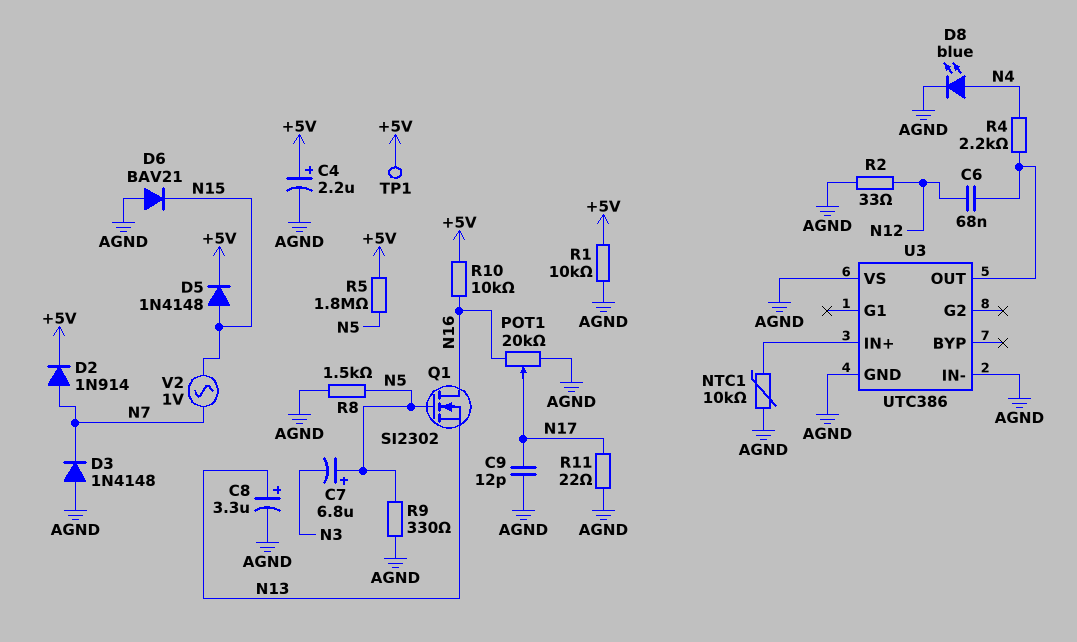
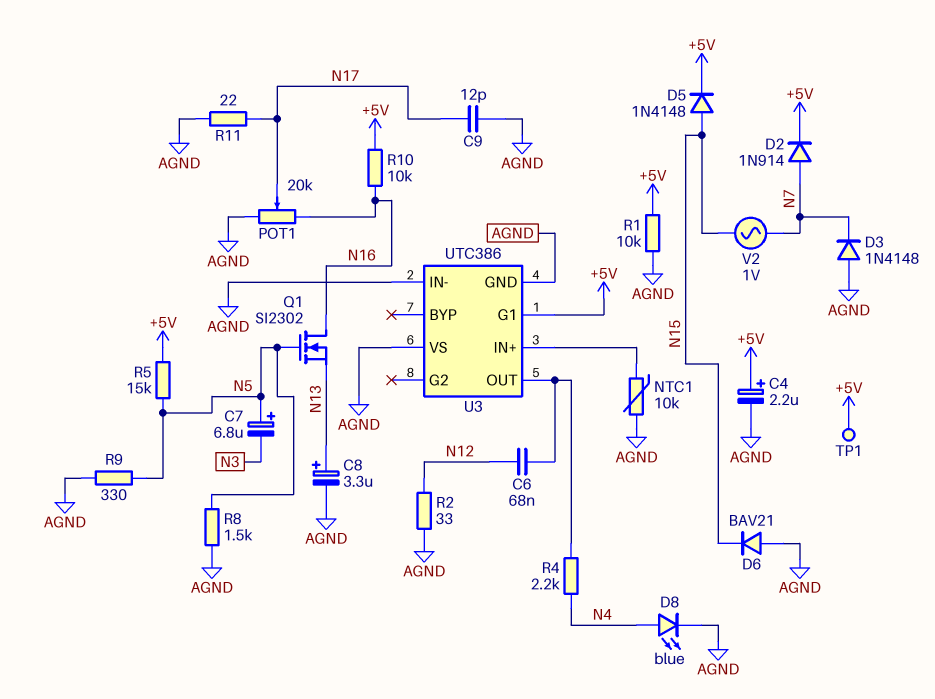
R5: 1.8M (+5V, N5) -> 15k (+5V, N5)
U3 pin G1: none -> +5V

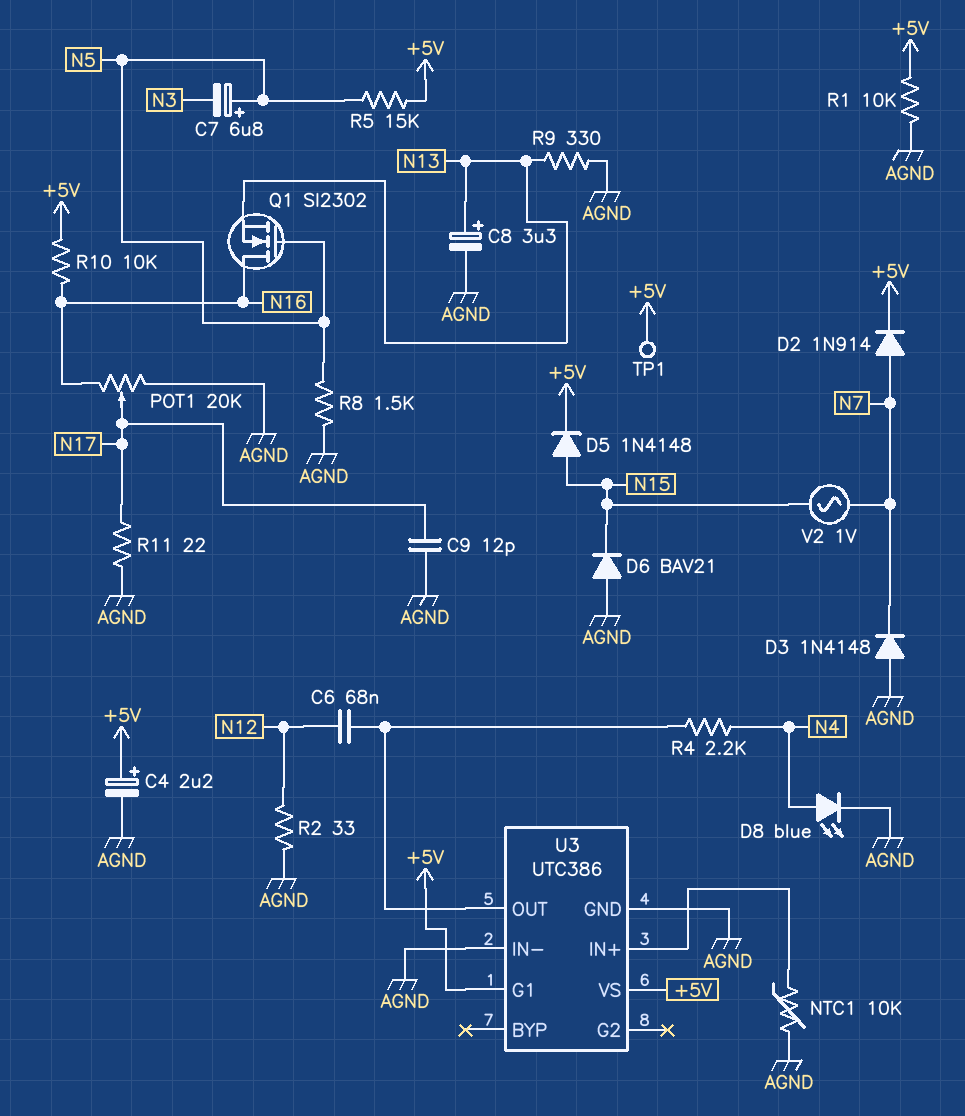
R9: 330 (AGND, N5) -> 330 (AGND, N13)
U3 pin VS: AGND -> +5V

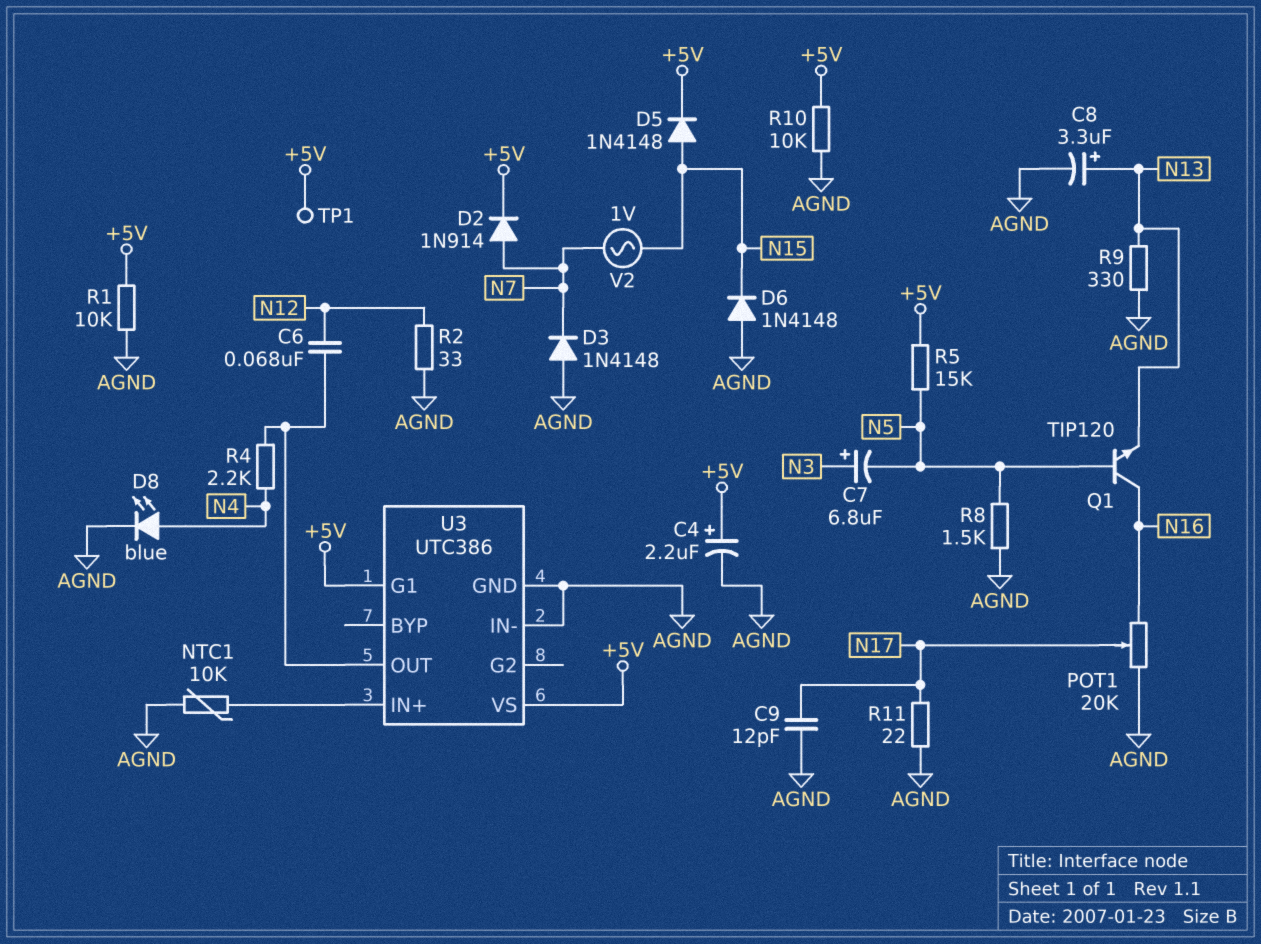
C7: 6.8uF (plus N5, minus N3) -> 6.8uF (plus N3, minus N5)
D6: diode BAV21 (A AGND, K N15) -> diode 1N4148 (A AGND, K N15)
Q1: NMOS SI2302 (G N5, D N16, S N13) -> NPN TIP120 (B N5, C N16, E N13)
R10: 10k (+5V, N16) -> 10k (+5V, AGND)

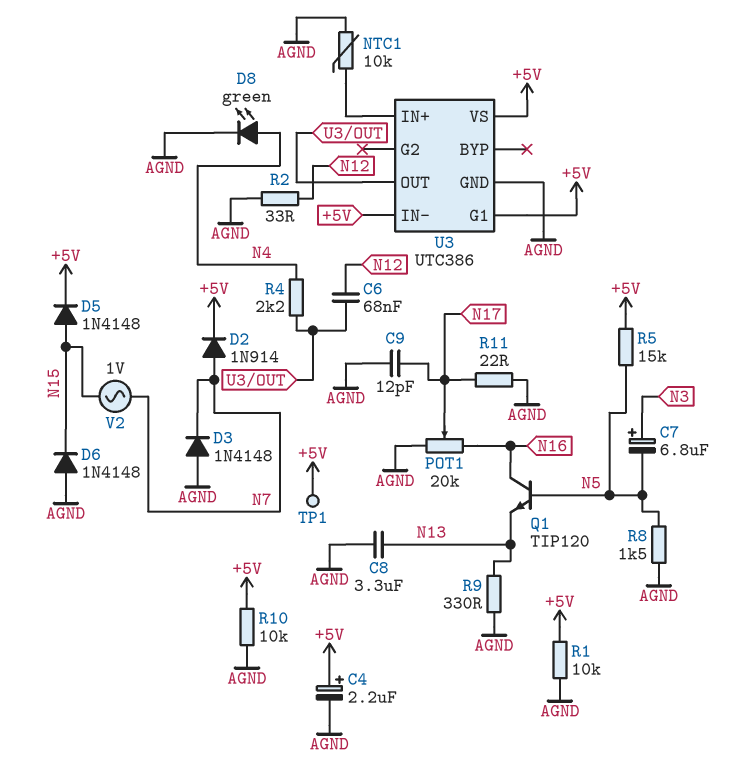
C8: 3.3uF (plus N13, minus AGND) -> 3.3uF (AGND, N13)
D8: LED blue (A N4, K AGND) -> LED green (A N4, K AGND)
U3 pin IN-: AGND -> +5V

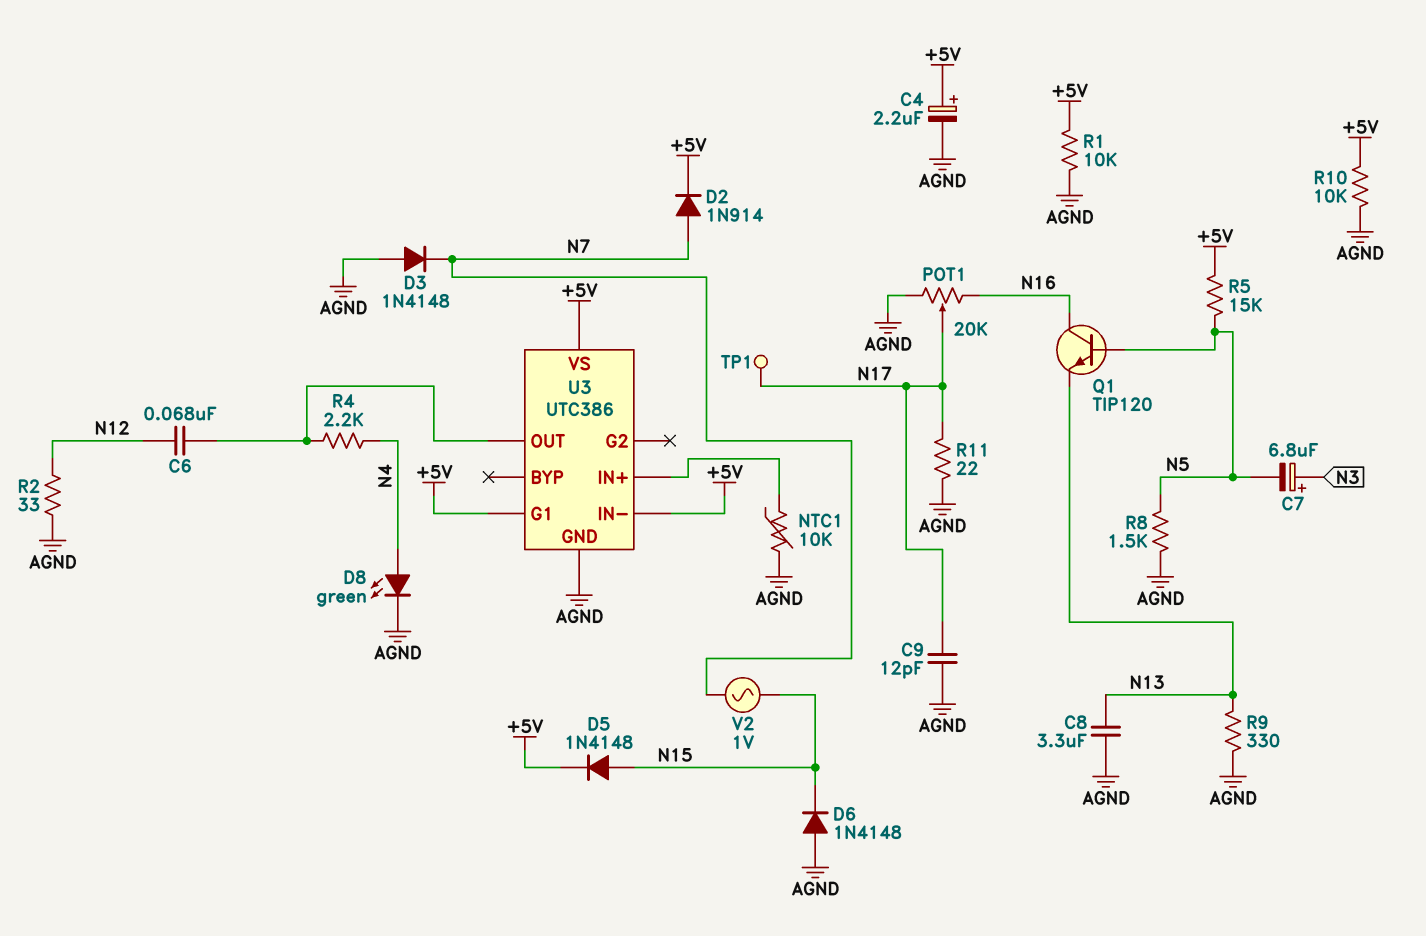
TP1: test point (+5V) -> test point (N17)

